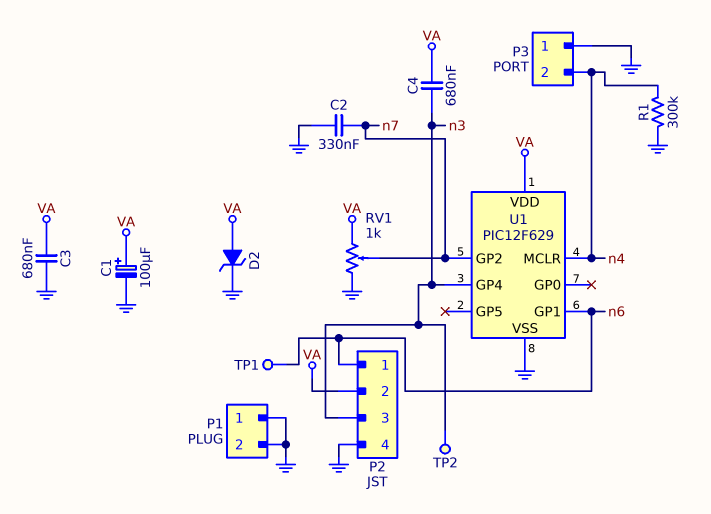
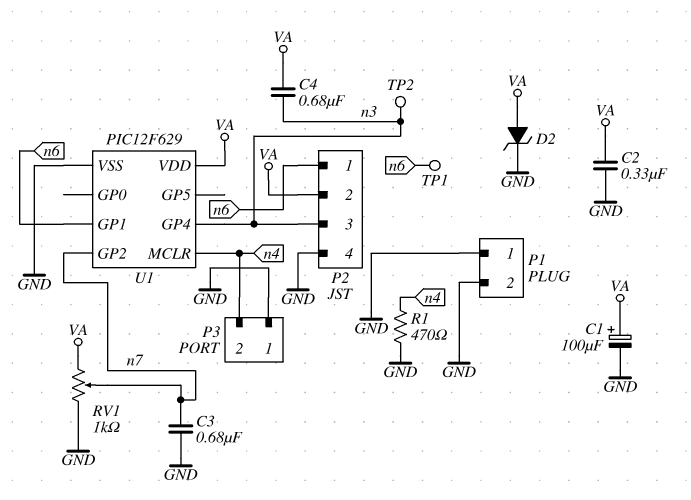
C2: 330nF (GND, n7) -> 330nF (GND, VA)
C3: 680nF (GND, VA) -> 680nF (GND, n7)
R1: 300k (GND, n4) -> 470 (GND, n4)

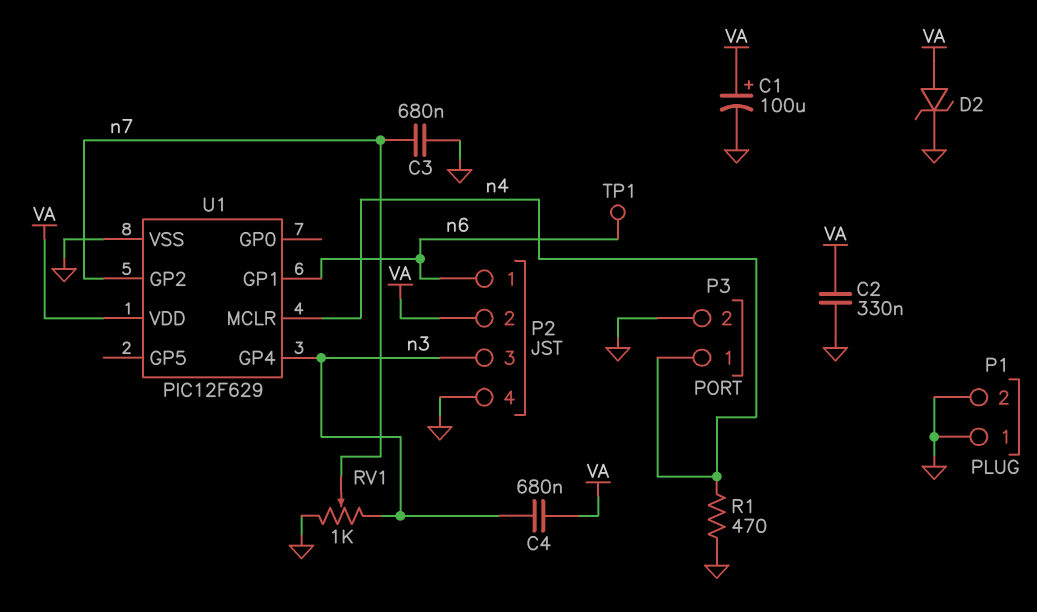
P3 pin 1: GND -> n4
P3 pin 2: n4 -> GND
RV1: 1k (GND, VA, wiper n7) -> 1k (GND, n3, wiper n7)
TP2: test point (n3) -> none

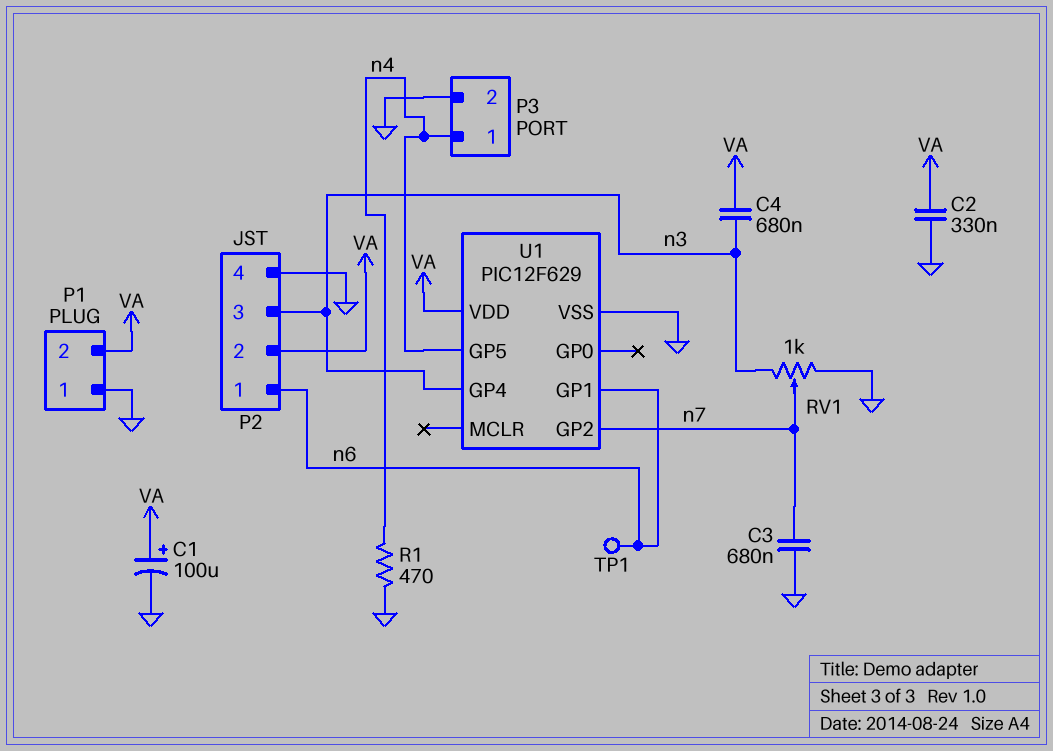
D2: zener (A VA, K GND) -> none
P1 pin 2: GND -> VA
U1 pin GP5: none -> n4
U1 pin MCLR: n4 -> none

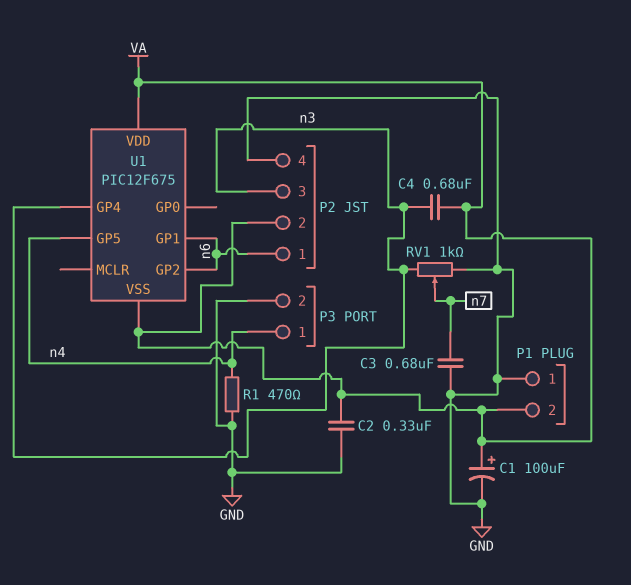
TP1: test point (n6) -> none
U1: PIC12F629 -> PIC12F675
U1 pin GP2: n7 -> n6
U1 pin VSS: GND -> VA

